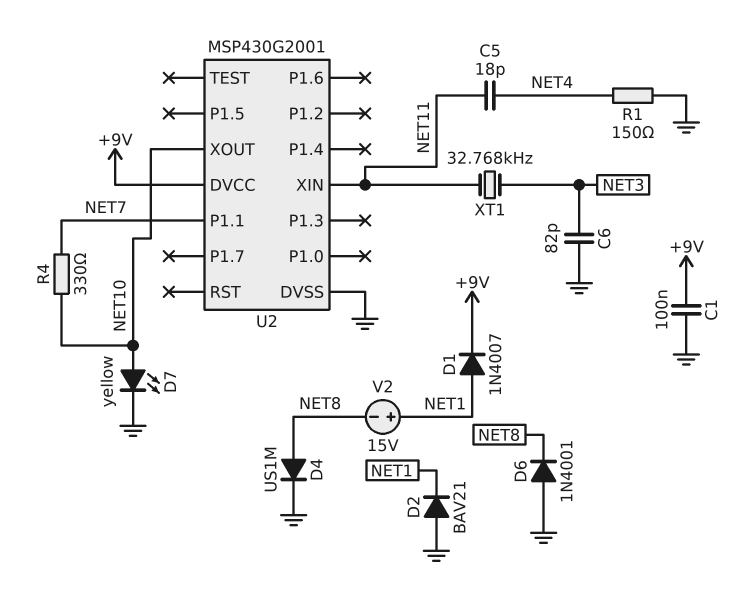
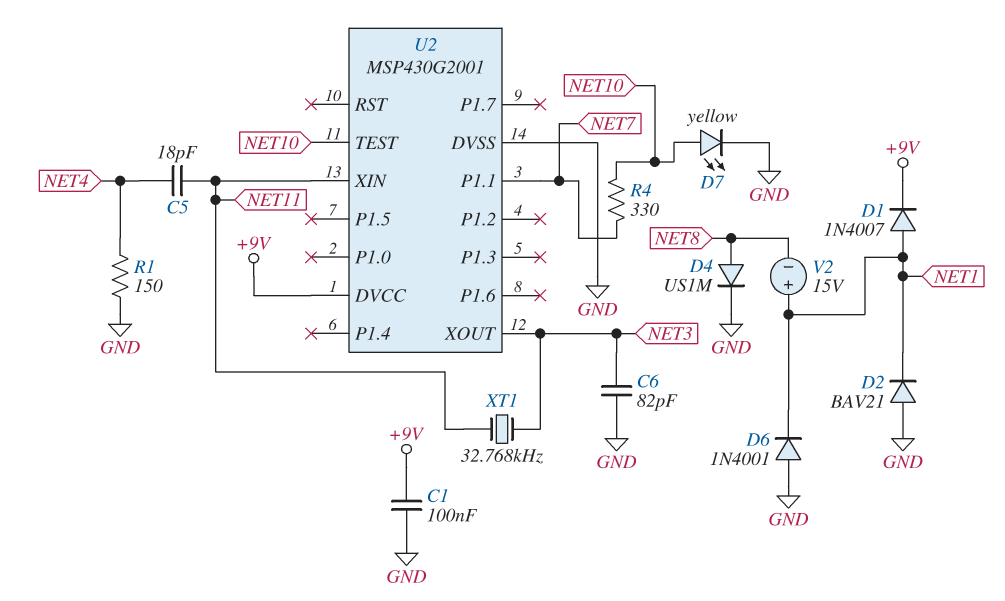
D6: diode 1N4001 (A GND, K NET8) -> diode 1N4001 (A GND, K NET1)
U2 pin TEST: none -> NET10
U2 pin XOUT: NET10 -> NET3

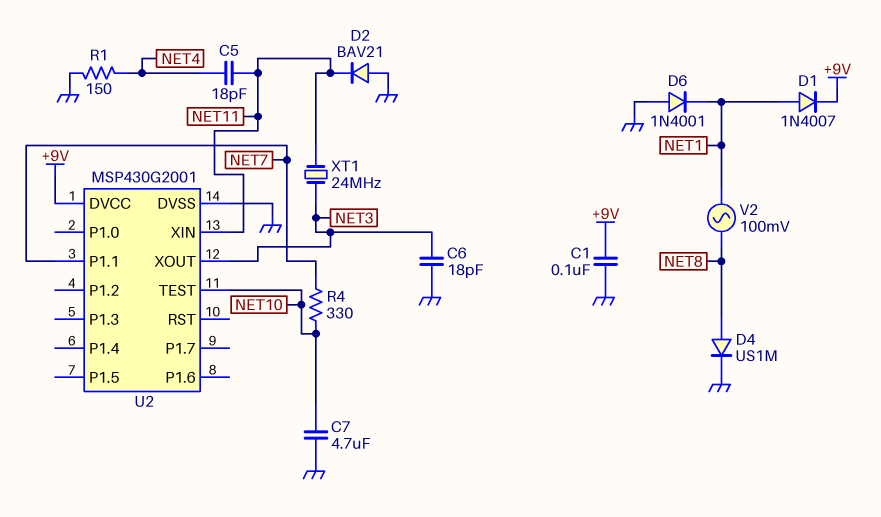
C6: 82pF (GND, NET3) -> 18pF (GND, NET3)
C7: none -> 4.7uF (GND, NET10)
D2: diode BAV21 (A GND, K NET1) -> diode BAV21 (A GND, K NET11)
D7: LED yellow (A NET10, K GND) -> none
V2: 15V (plus NET1, minus NET8) -> AC 100mV (NET1, NET8)
XT1: 32.768kHz (NET3, NET11) -> 24MHz (NET3, NET11)

